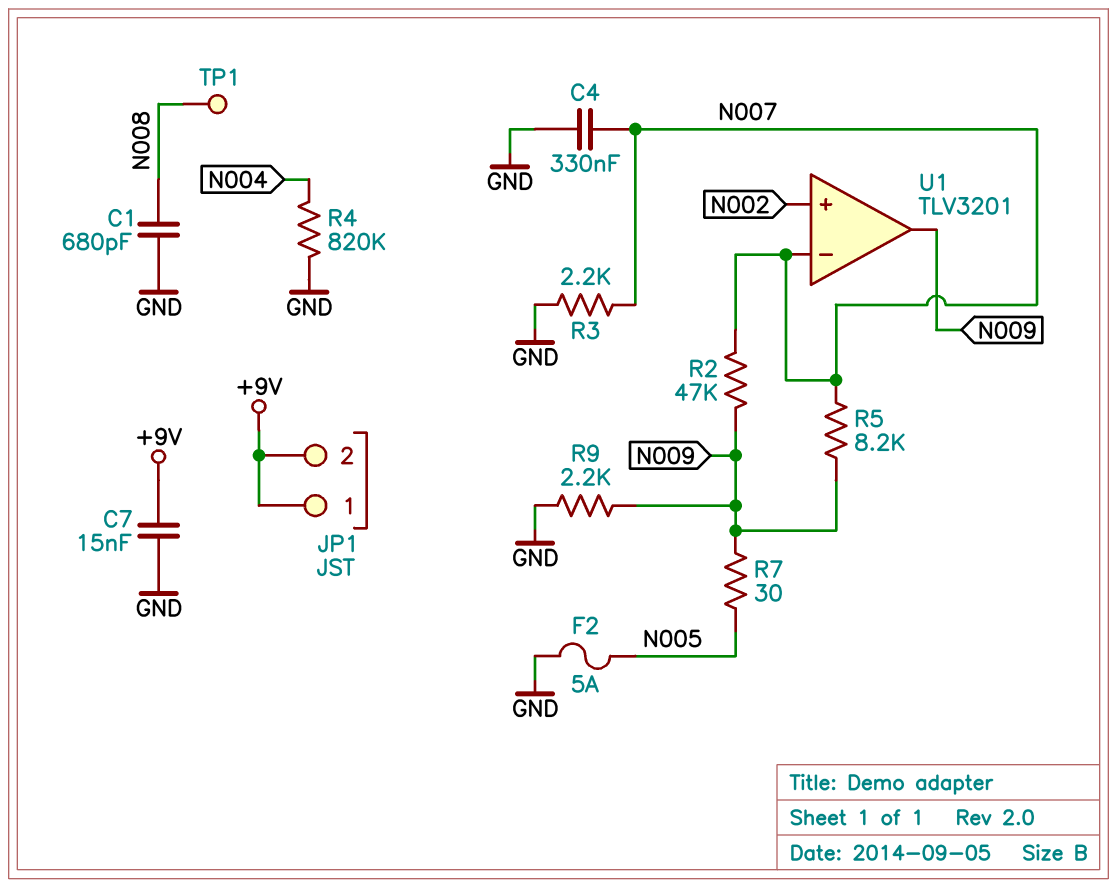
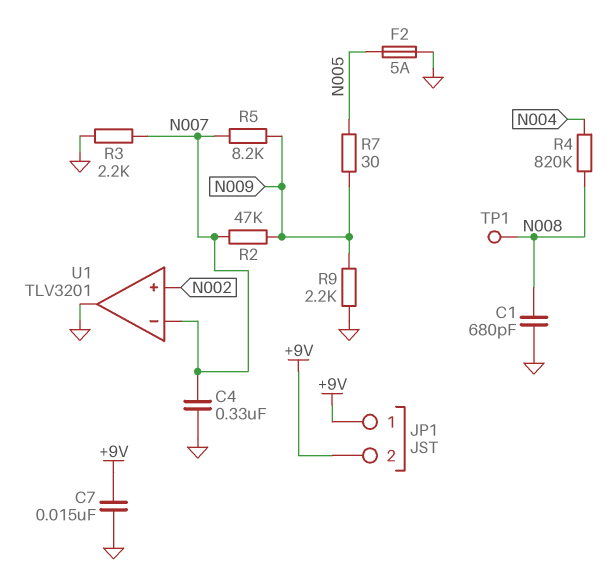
R4: 820k (GND, N004) -> 820k (N004, N008)
U1 pin out: N009 -> GND

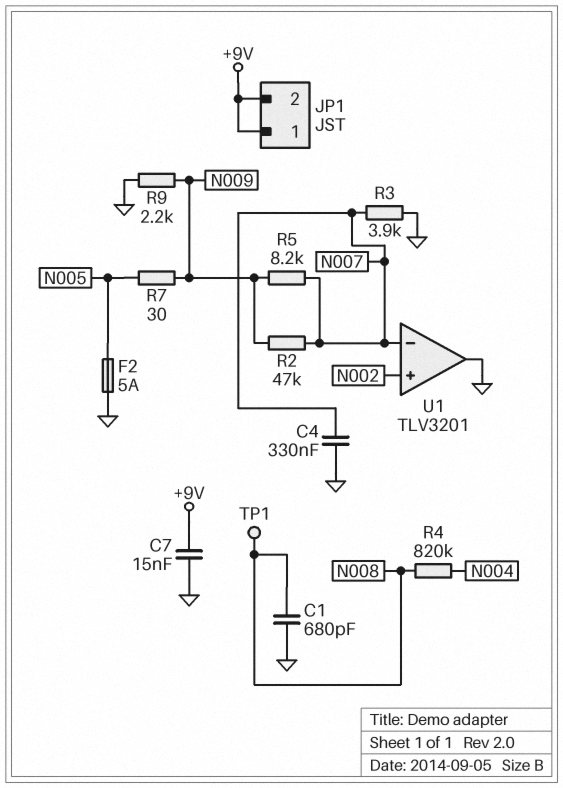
R3: 2.2k (GND, N007) -> 3.9k (GND, N007)

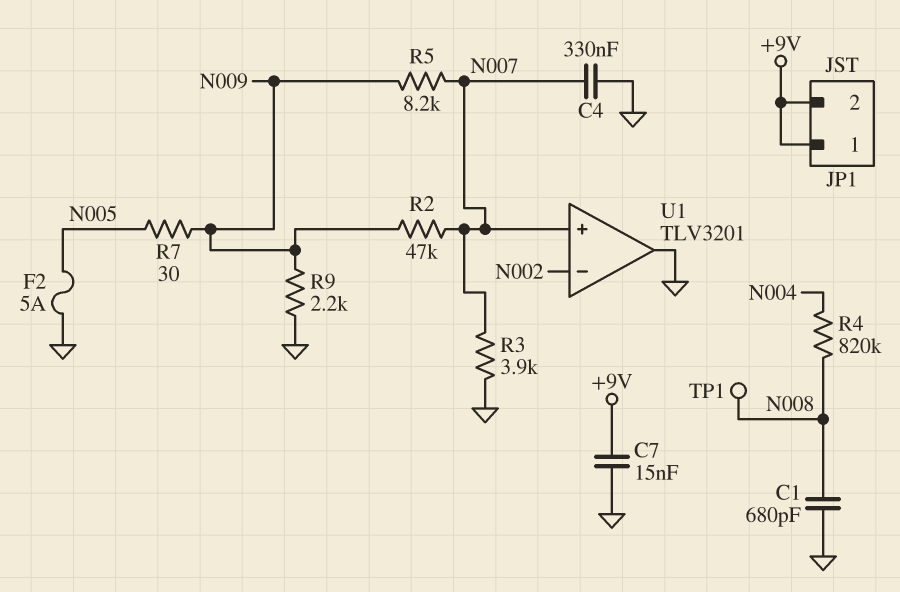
U1 pin in+: N002 -> N007
U1 pin in-: N007 -> N002

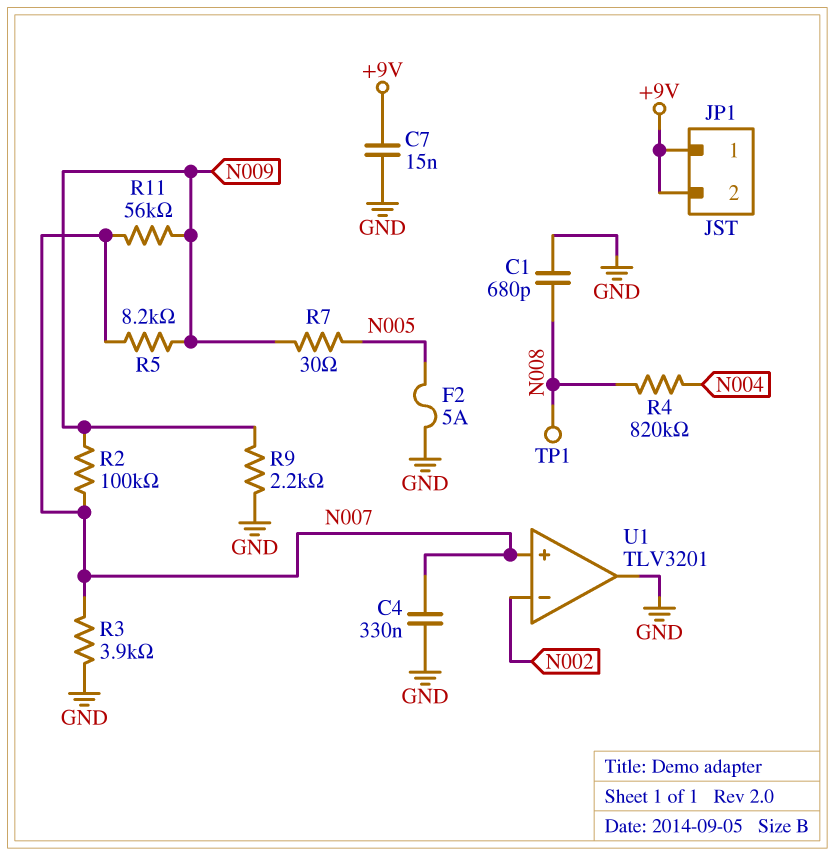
R2: 47k (N007, N009) -> 100k (N007, N009)
R11: none -> 56k (N007, N009)

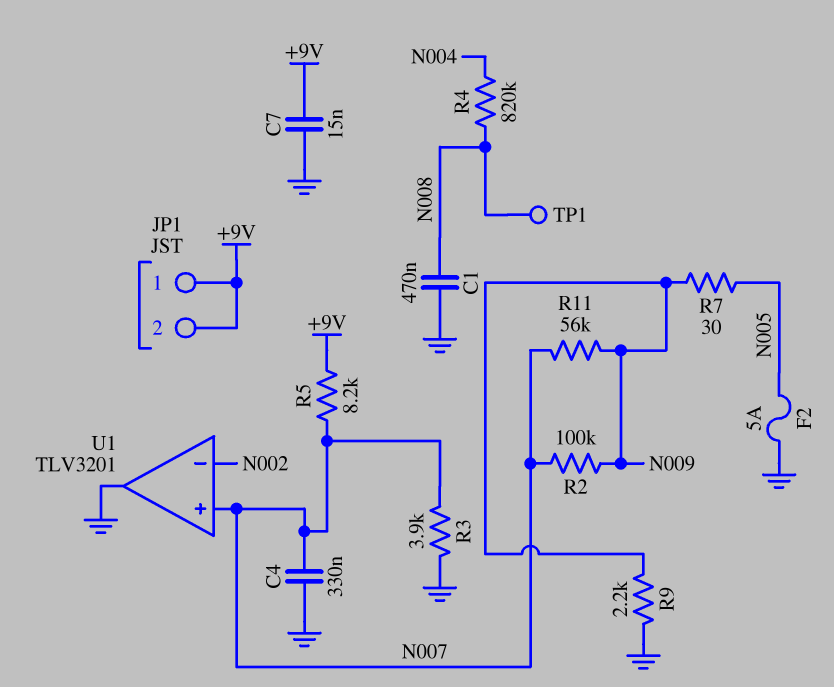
C1: 680pF (GND, N008) -> 470nF (GND, N008)
R5: 8.2k (N007, N009) -> 8.2k (+9V, N007)

